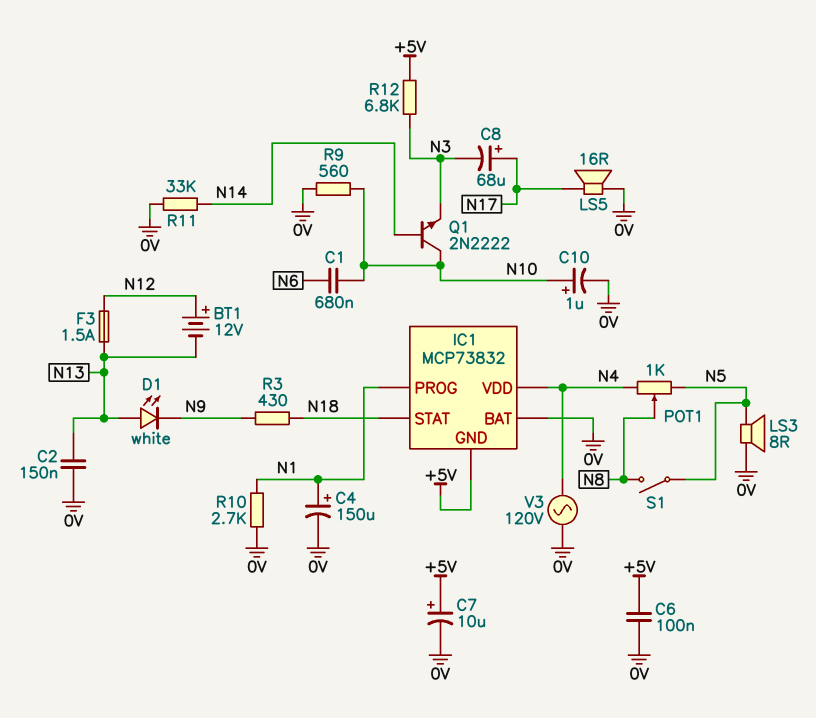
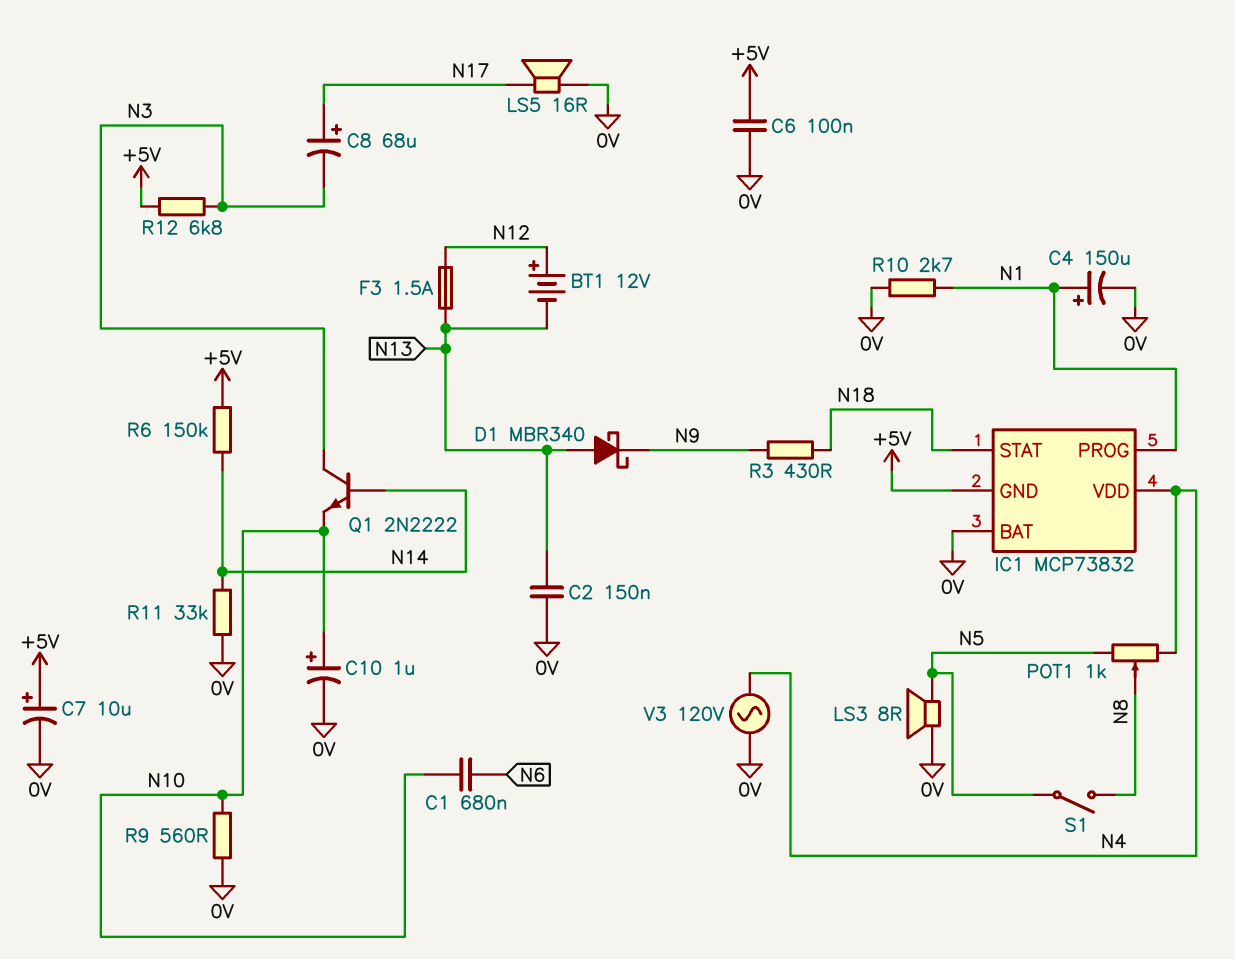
D1: LED white (A N13, K N9) -> schottky MBR340 (A N13, K N9)
Q1: NPN 2N2222 (B N14, C N10, E N3) -> NPN 2N2222 (B N14, C N3, E N10)
R6: none -> 150k (+5V, N14)

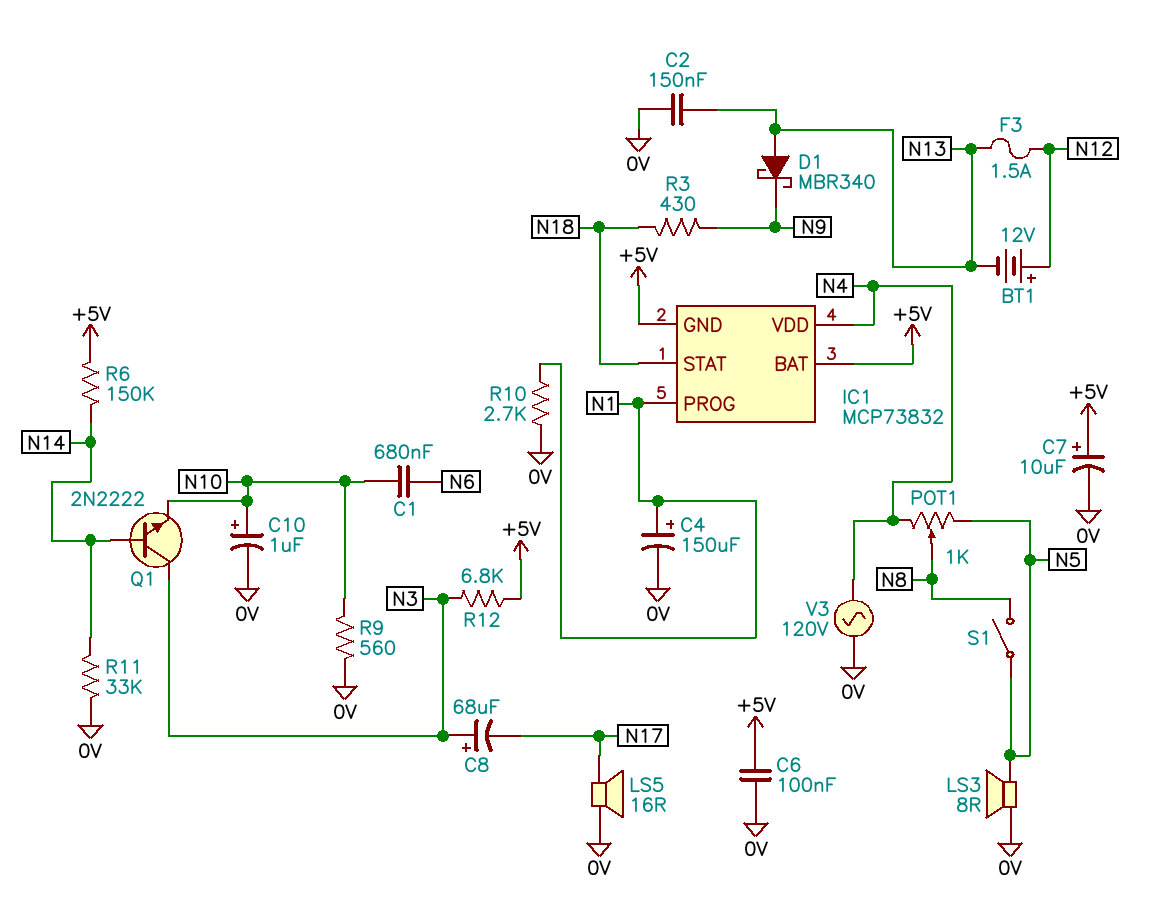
C8: 68uF (plus N17, minus N3) -> 68uF (plus N3, minus N17)
IC1 pin BAT: 0V -> +5V

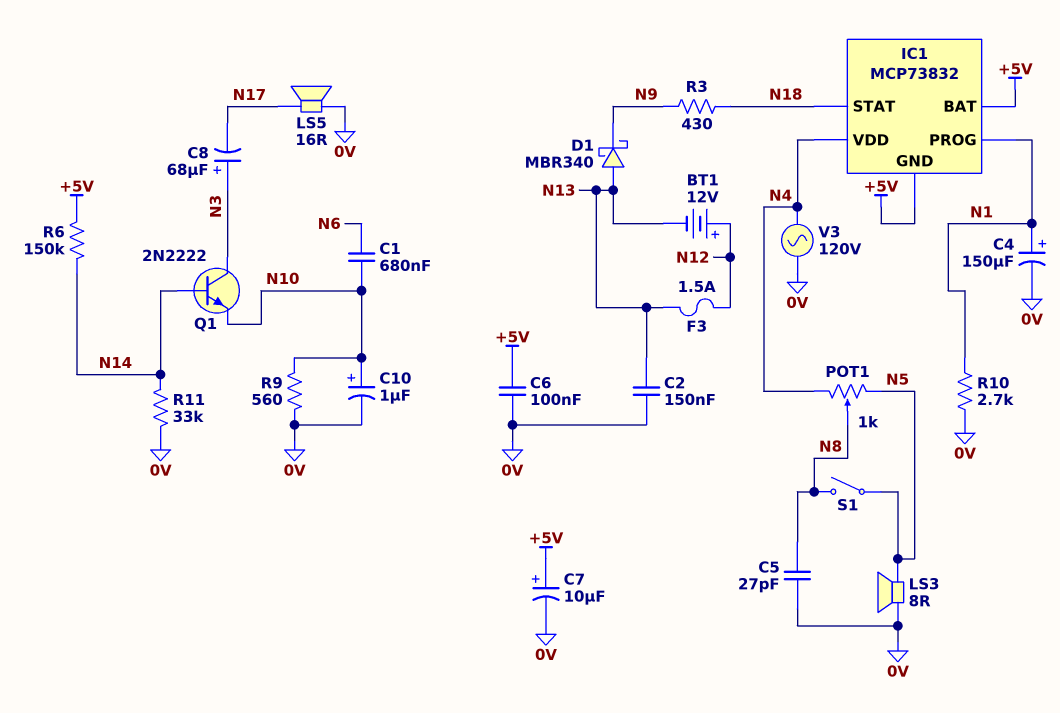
C5: none -> 27pF (0V, N8)
R12: 6.8k (+5V, N3) -> none

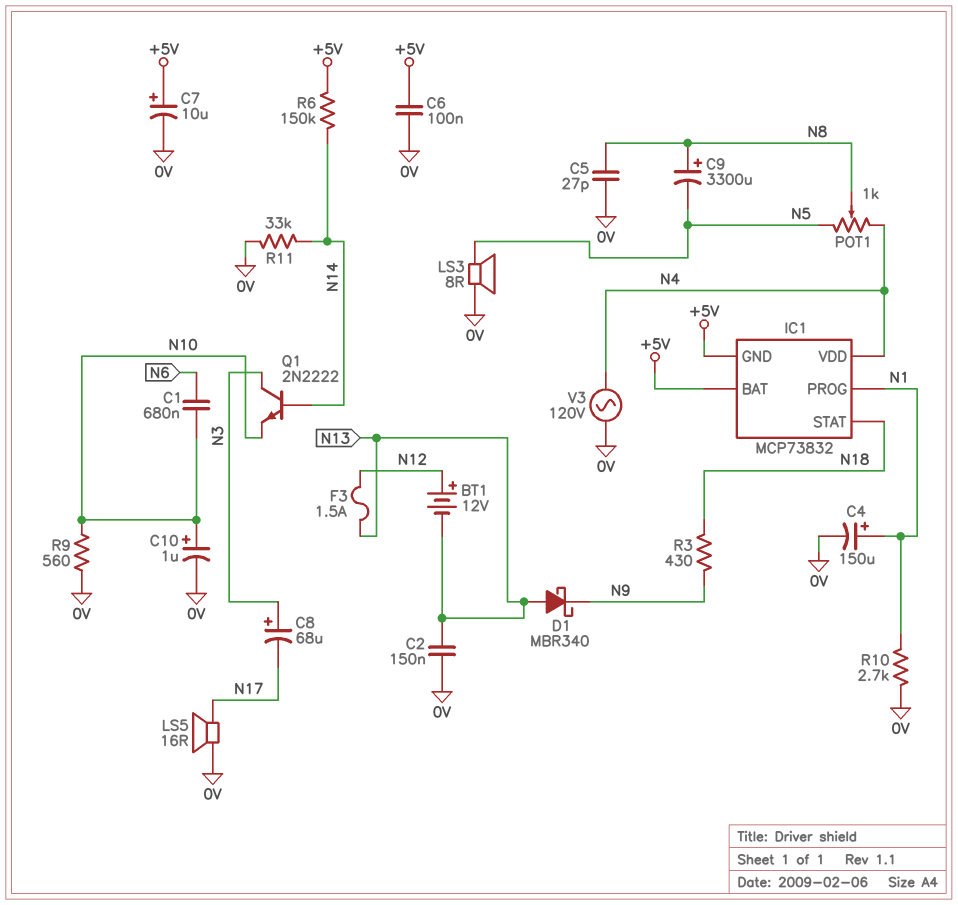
C9: none -> 3300uF (plus N8, minus N5)
S1: switch (N5, N8) -> none

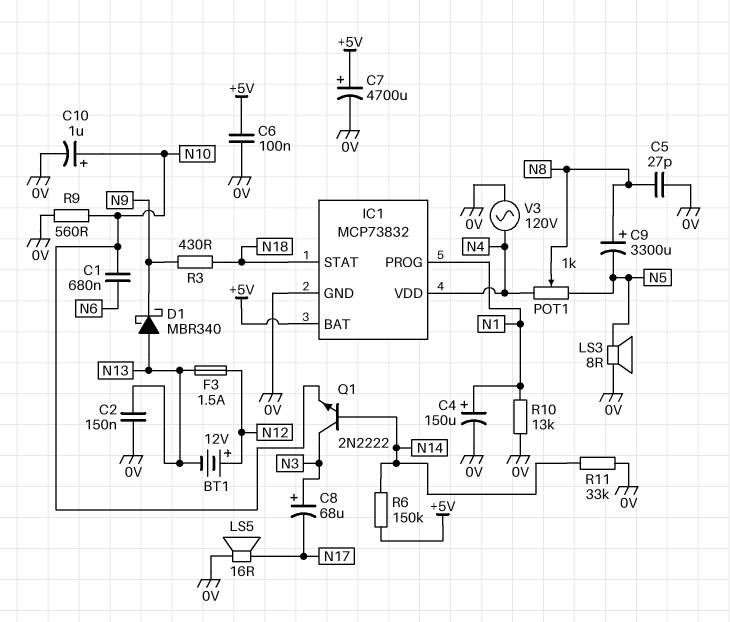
C7: 10uF (plus +5V, minus 0V) -> 4700uF (plus +5V, minus 0V)
IC1 pin GND: +5V -> 0V
R10: 2.7k (0V, N1) -> 13k (0V, N1)

